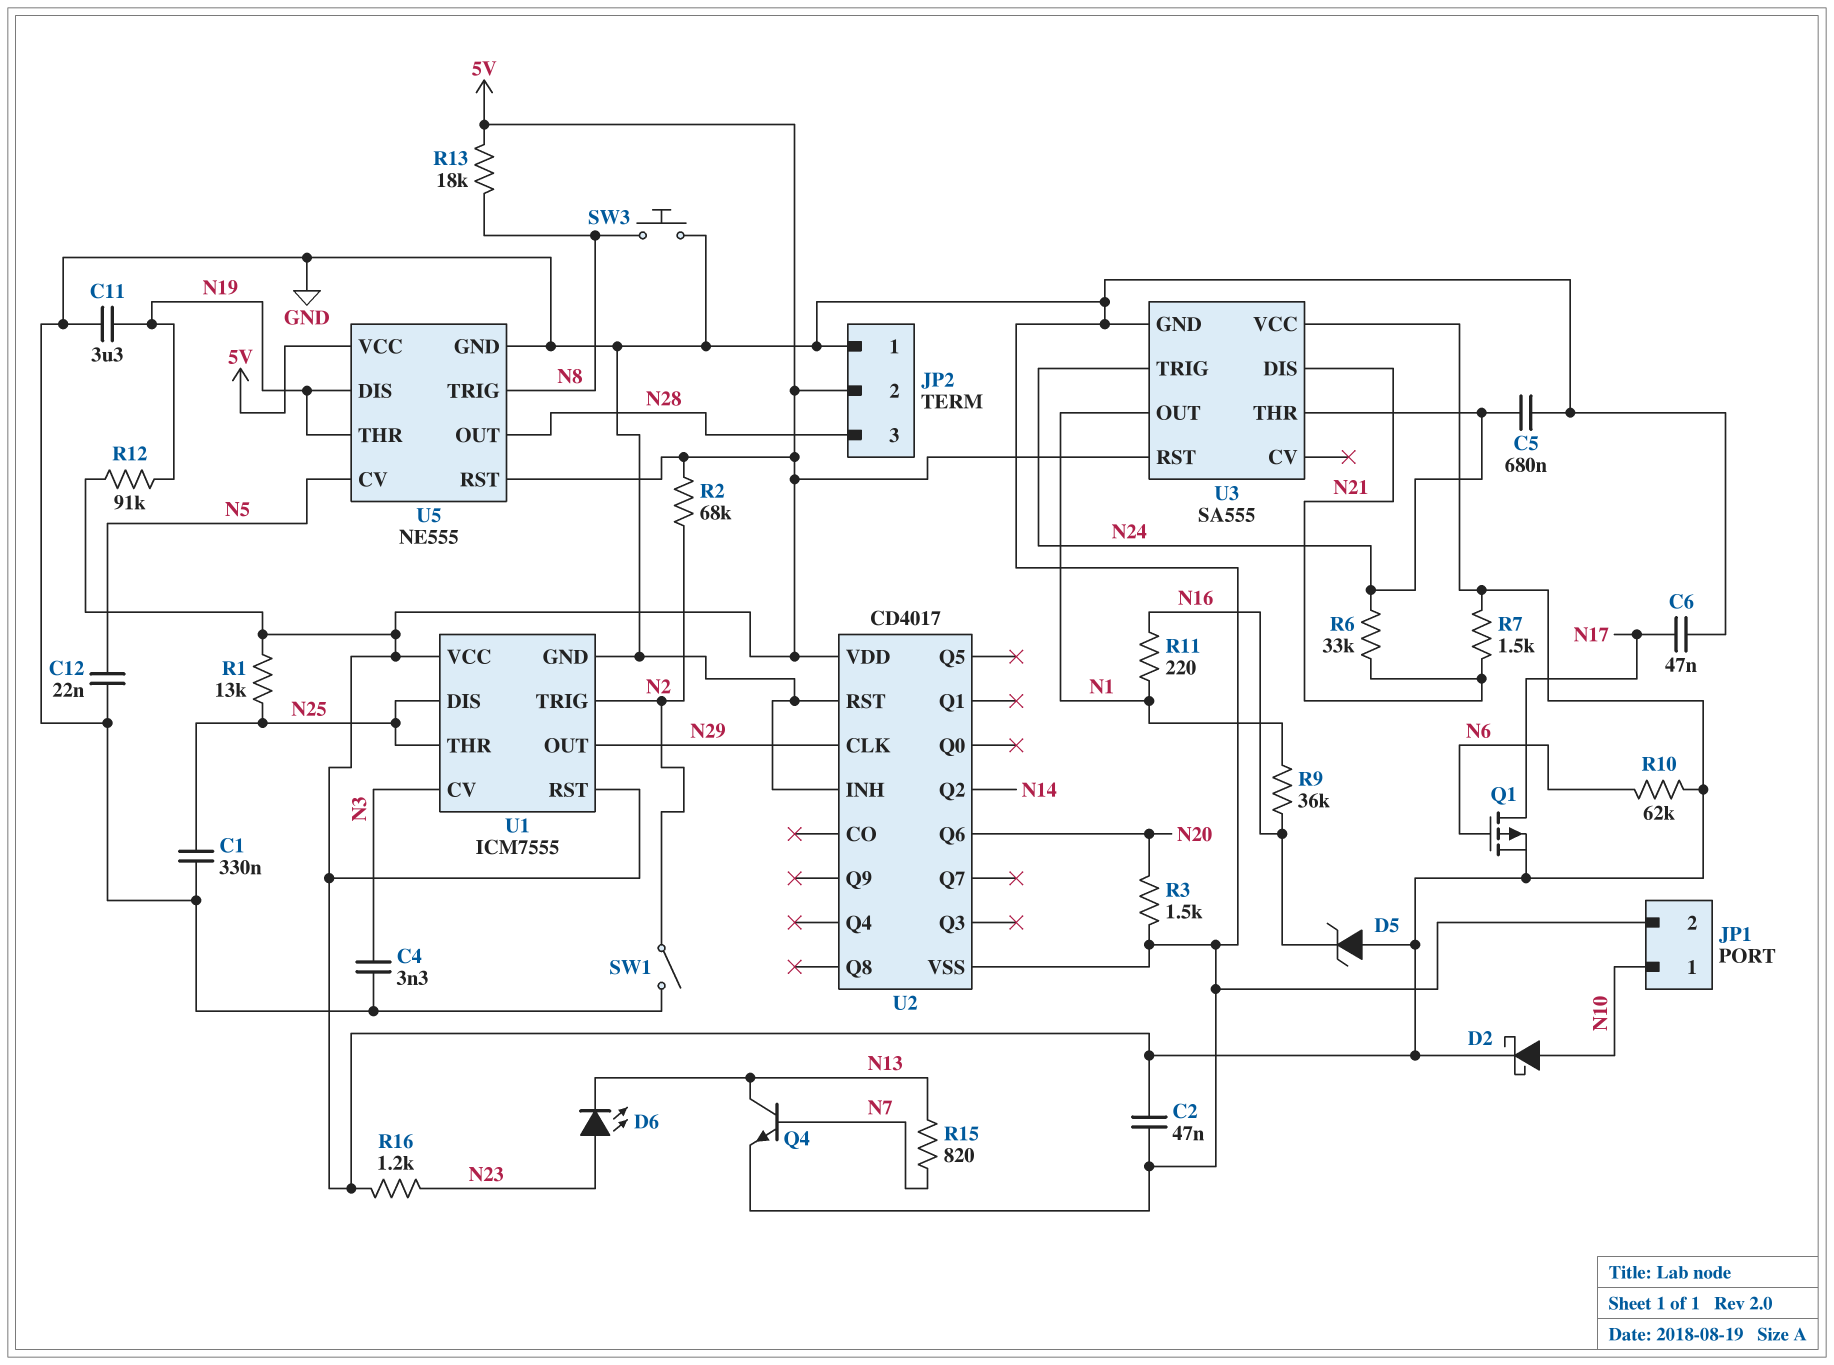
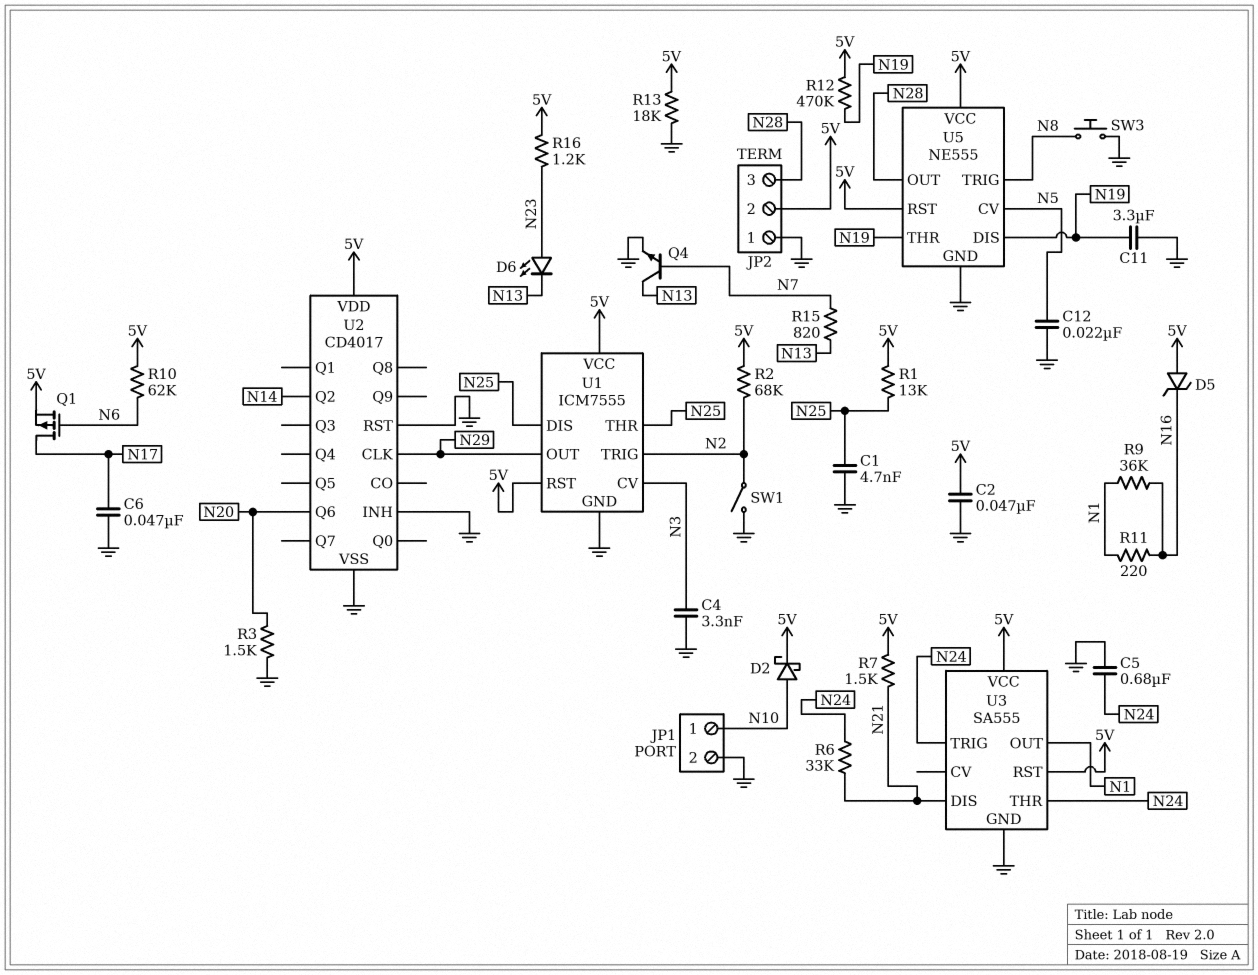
C1: 330nF (GND, N25) -> 4.7nF (GND, N25)
R12: 91k (5V, N19) -> 470k (5V, N19)
R13: 18k (5V, N8) -> 18k (5V, GND)

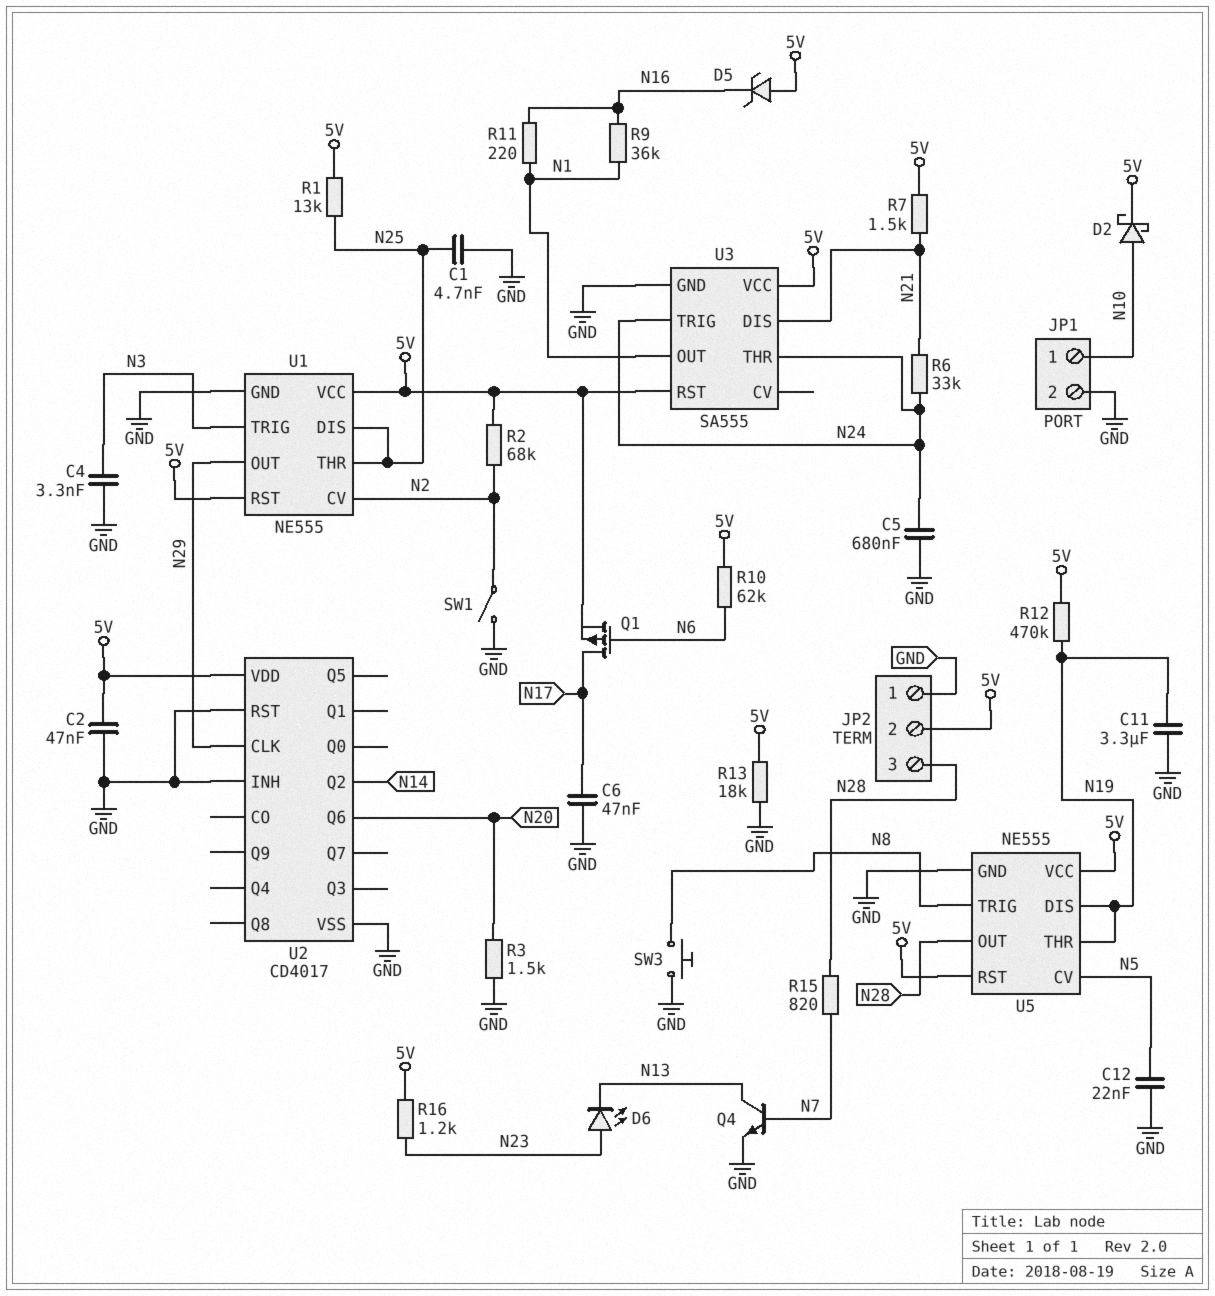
R15: 820 (N7, N13) -> 820 (N7, N28)
U1: ICM7555 -> NE555
U1 pin CV: N3 -> N2
U1 pin TRIG: N2 -> N3

